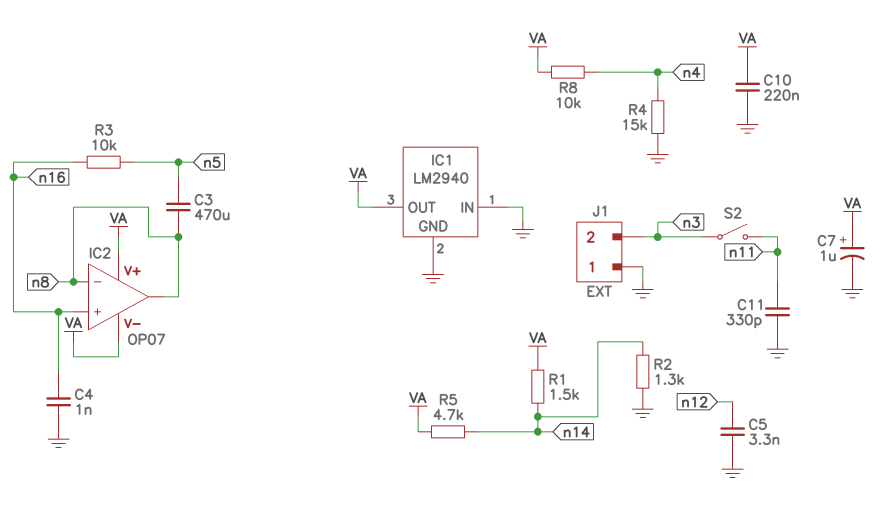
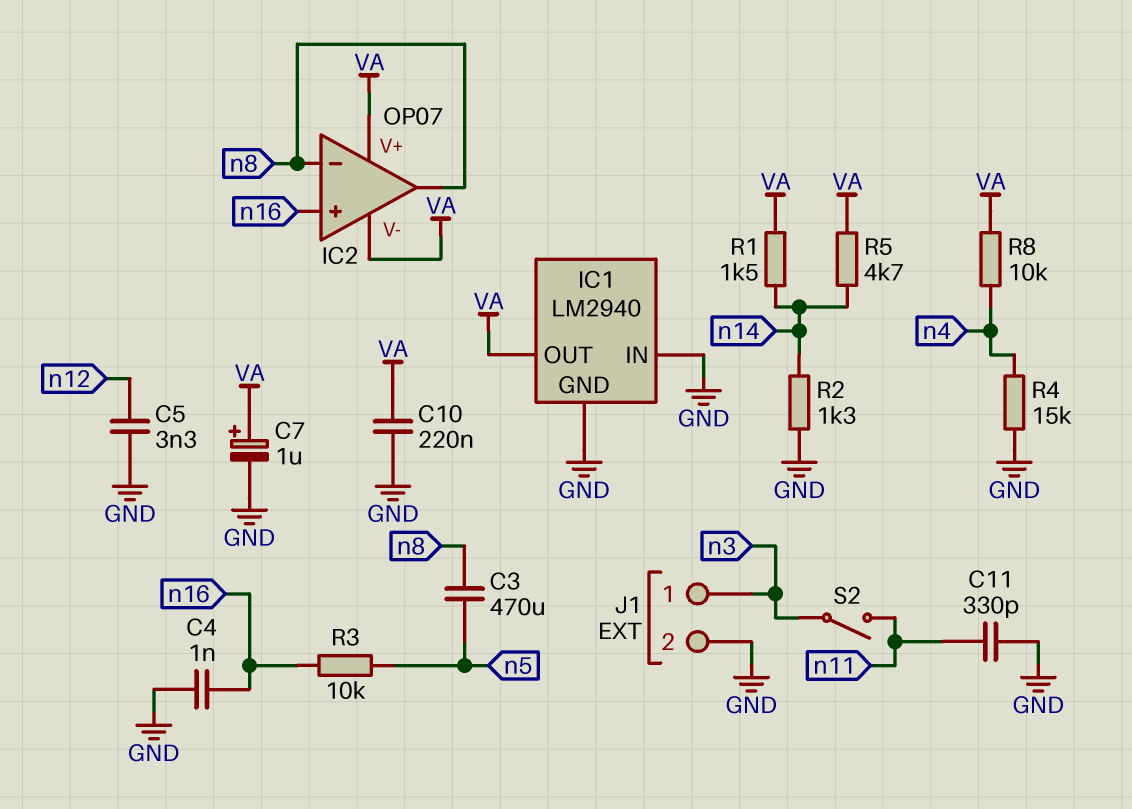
J1 pin 1: GND -> n3
J1 pin 2: n3 -> GND

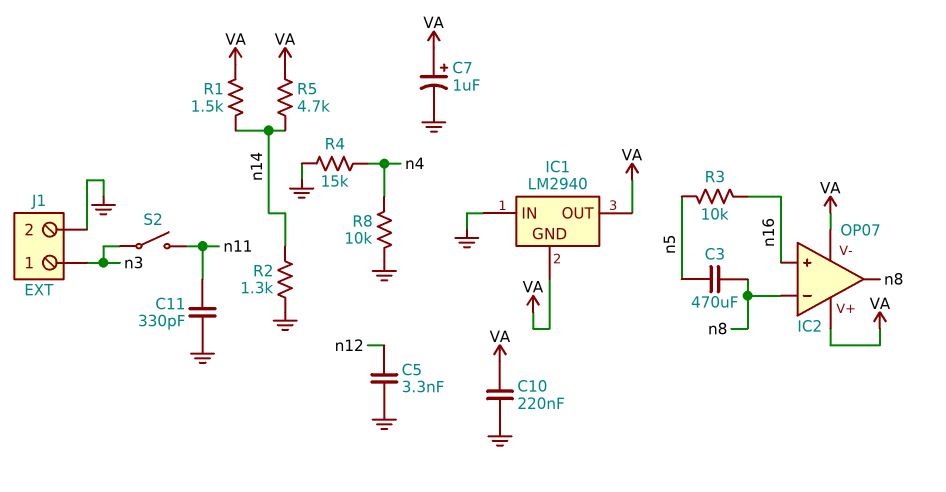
C4: 1nF (GND, n16) -> none
IC1 pin GND: GND -> VA
R8: 10k (VA, n4) -> 10k (GND, n4)

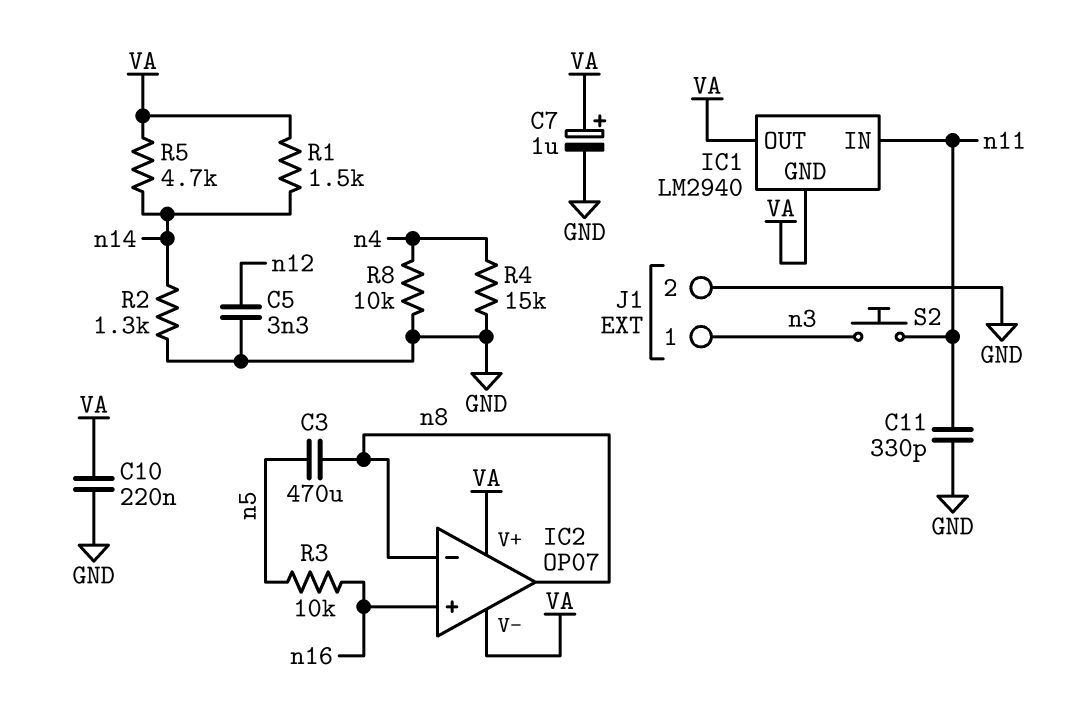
IC1 pin IN: GND -> n11
S2: switch (n3, n11) -> button (n3, n11)

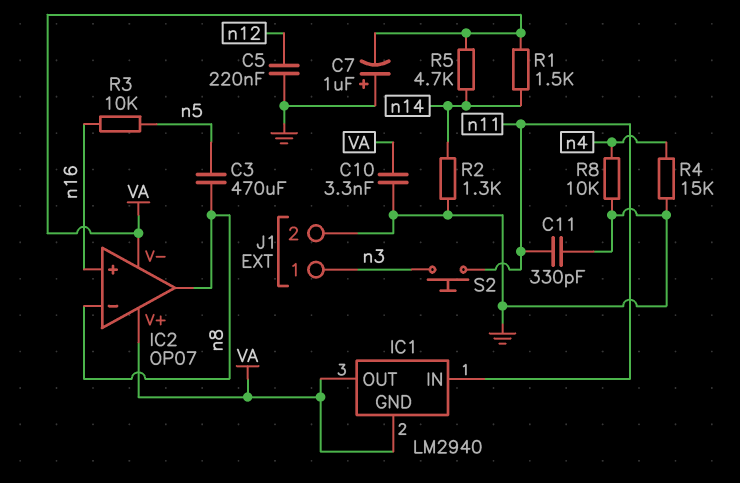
C5: 3.3nF (GND, n12) -> 220nF (GND, n12)
C7: 1uF (plus VA, minus GND) -> 1uF (plus GND, minus VA)
C10: 220nF (GND, VA) -> 3.3nF (GND, VA)

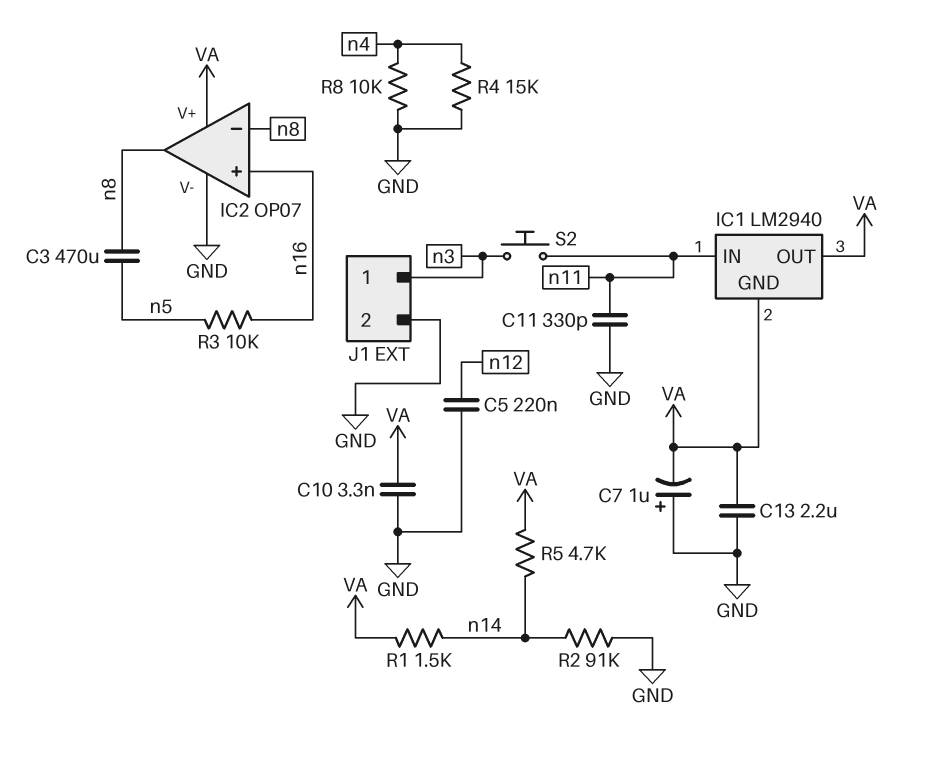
C13: none -> 2.2uF (GND, VA)
IC2 pin V-: VA -> GND
R2: 1.3k (GND, n14) -> 91k (GND, n14)

